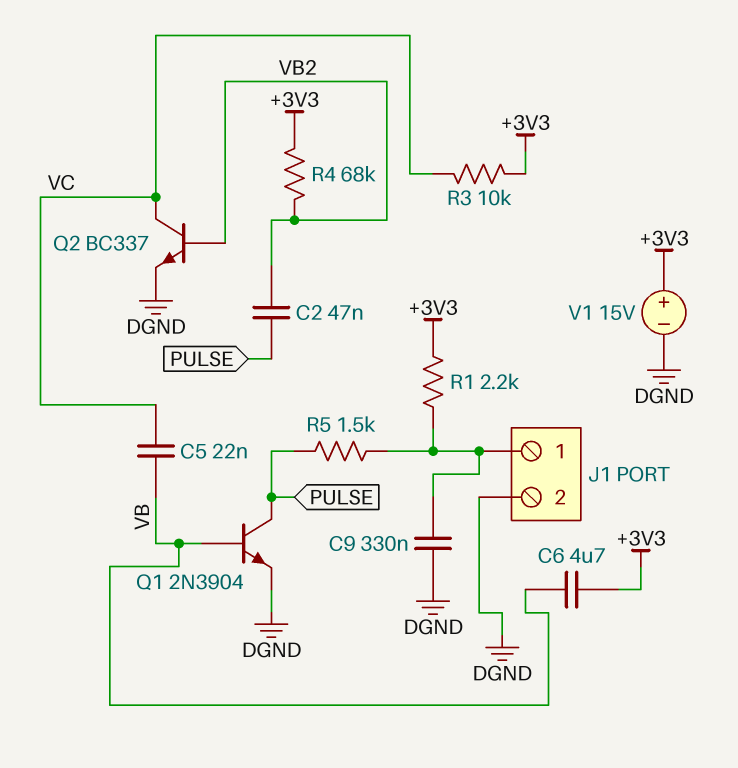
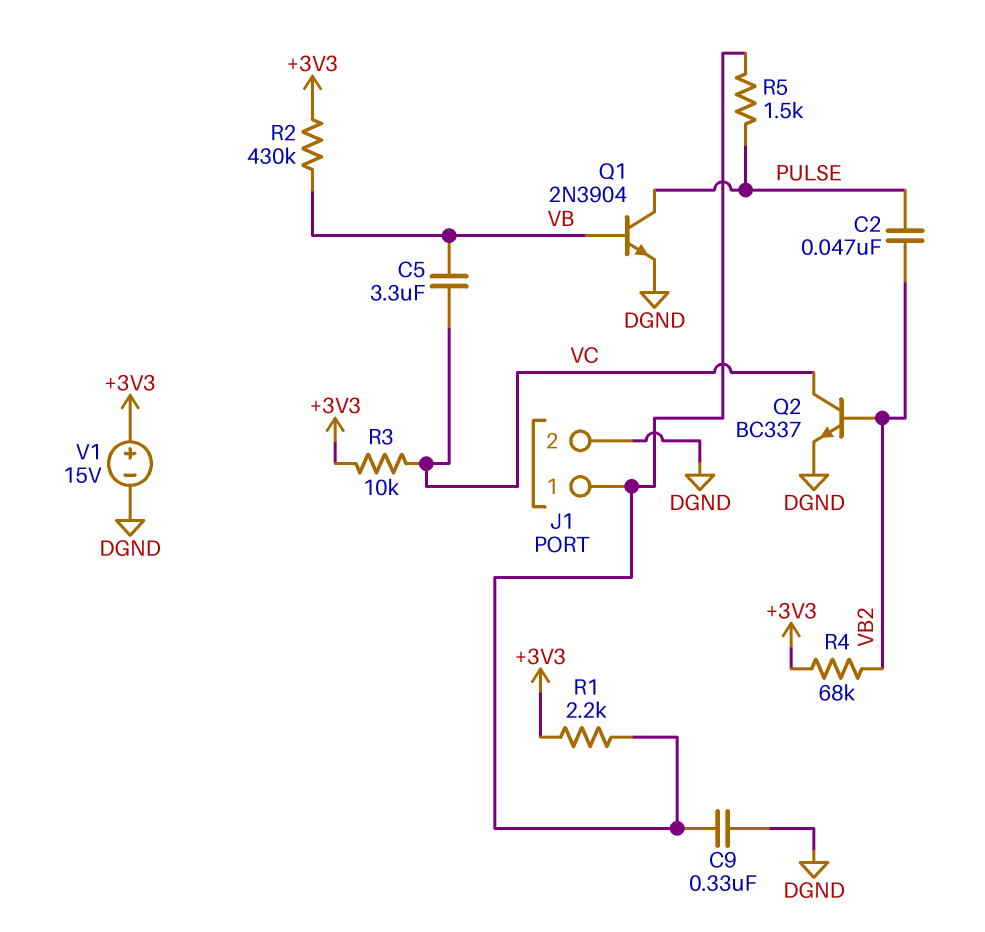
C5: 22nF (VB, VC) -> 3.3uF (VB, VC)
C6: 4.7uF (+3V3, VB) -> none
R2: none -> 430k (+3V3, VB)

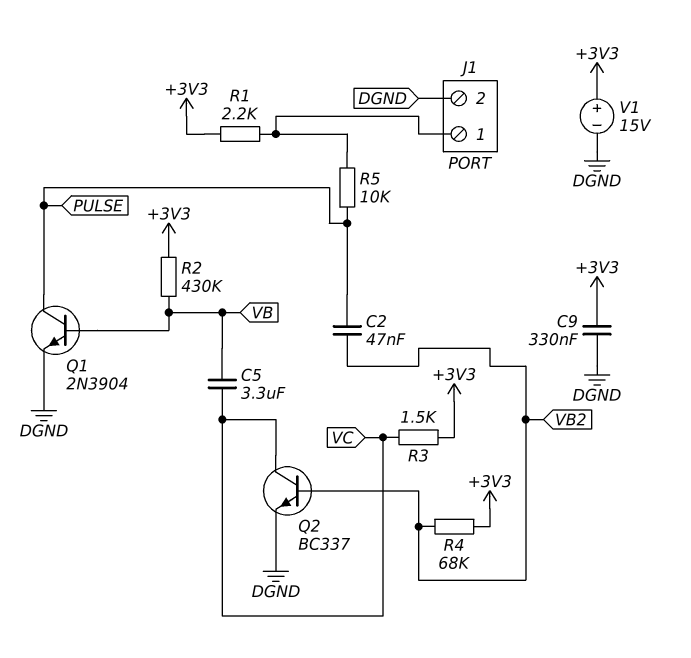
C9: 330nF (DGND, J1/1) -> 330nF (+3V3, DGND)
R3: 10k (+3V3, VC) -> 1.5k (+3V3, VC)
R5: 1.5k (J1/1, PULSE) -> 10k (J1/1, PULSE)

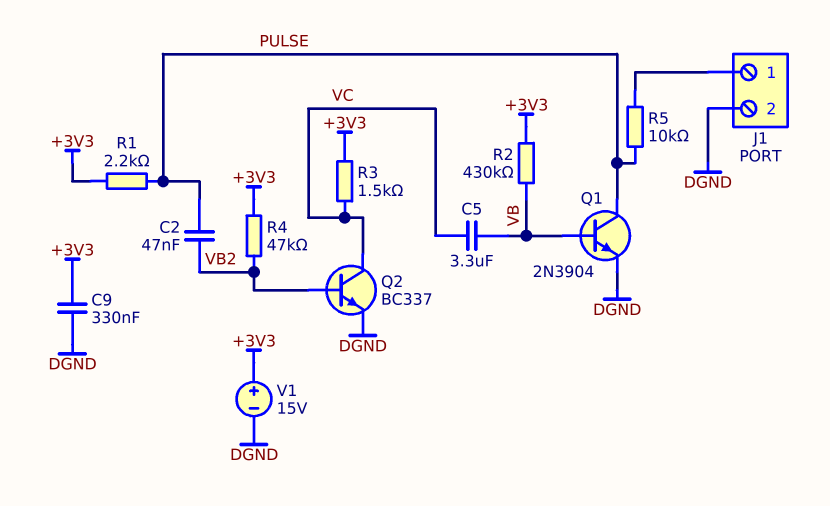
R1: 2.2k (+3V3, J1/1) -> 2.2k (+3V3, PULSE)
R4: 68k (+3V3, VB2) -> 47k (+3V3, VB2)

